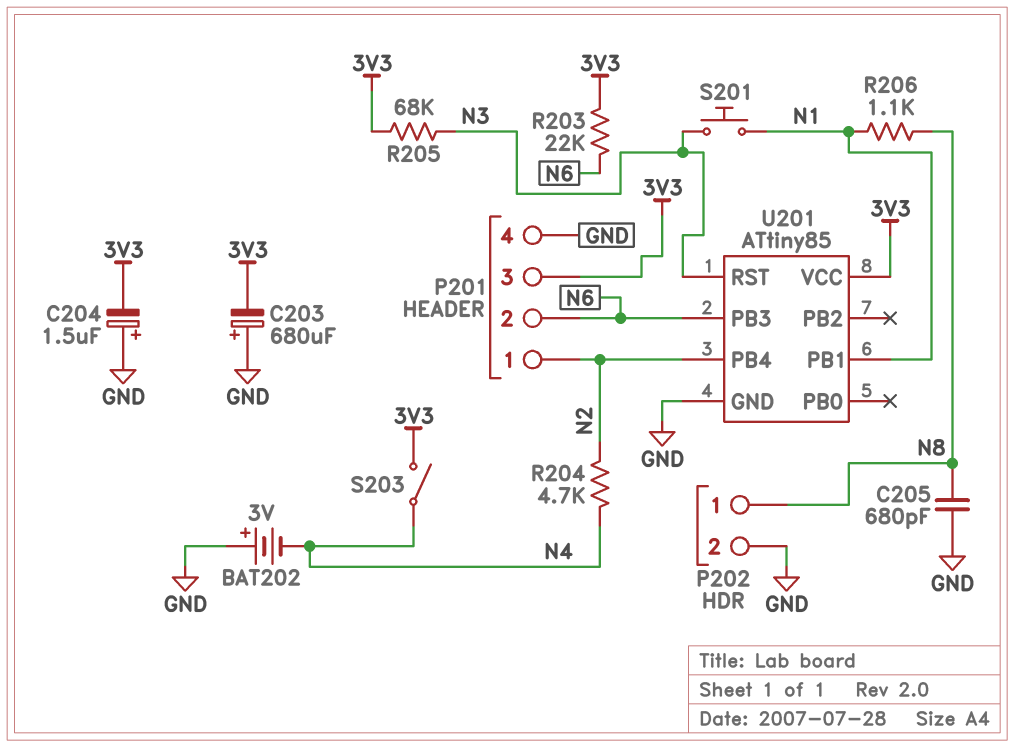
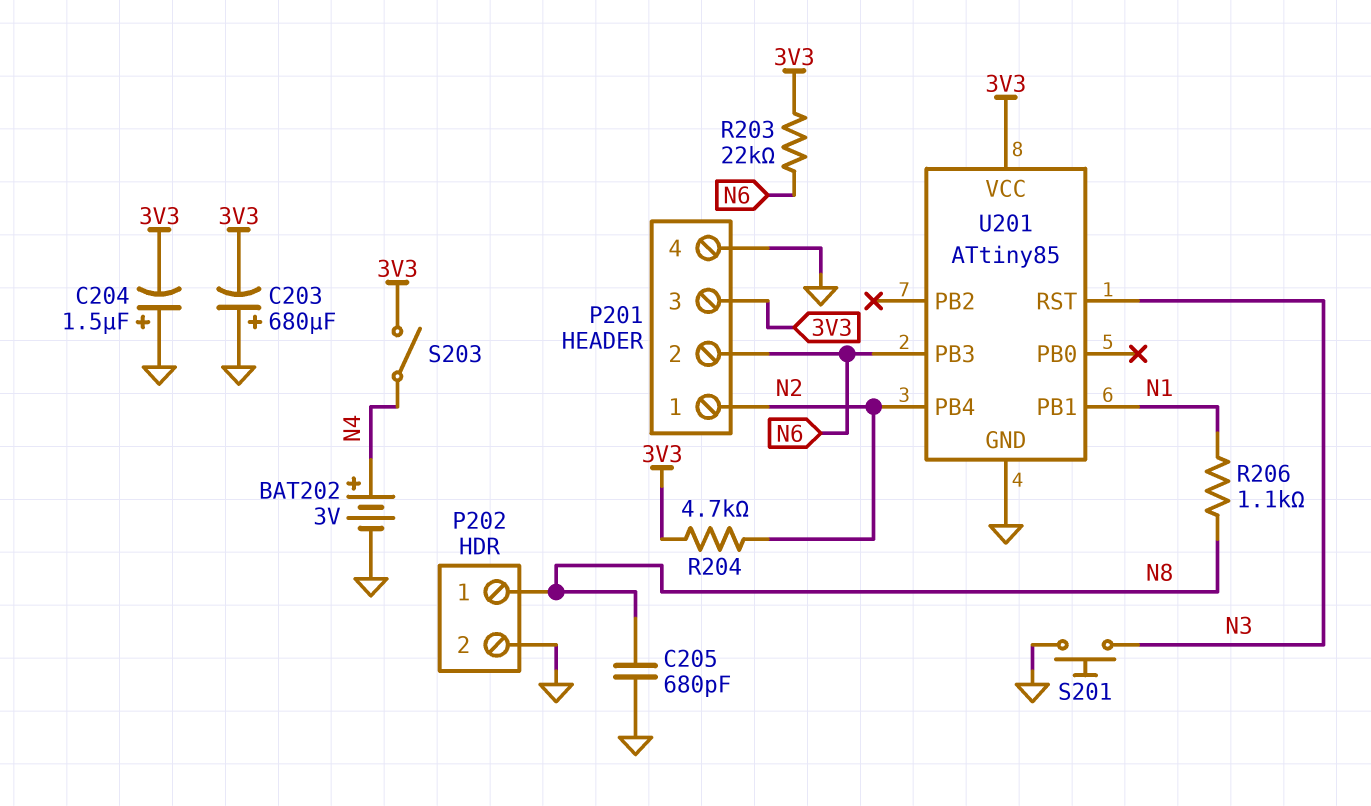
BAT202: 3V (plus GND, minus N4) -> 3V (plus N4, minus GND)
R204: 4.7k (N2, N4) -> 4.7k (3V3, N2)
R205: 68k (3V3, N3) -> none
S201: button (N1, N3) -> button (GND, N3)

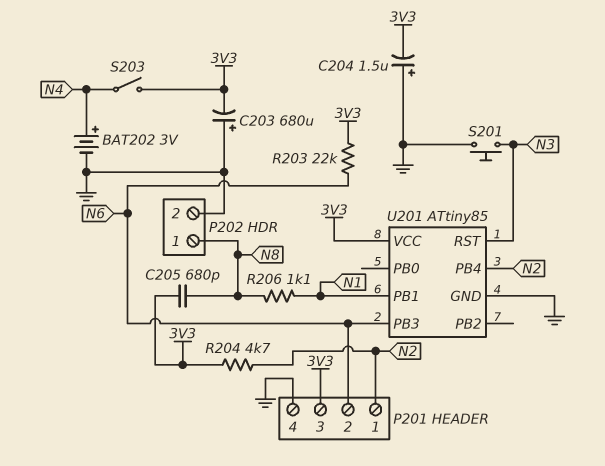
C205: 680pF (GND, N8) -> 680pF (3V3, N8)

